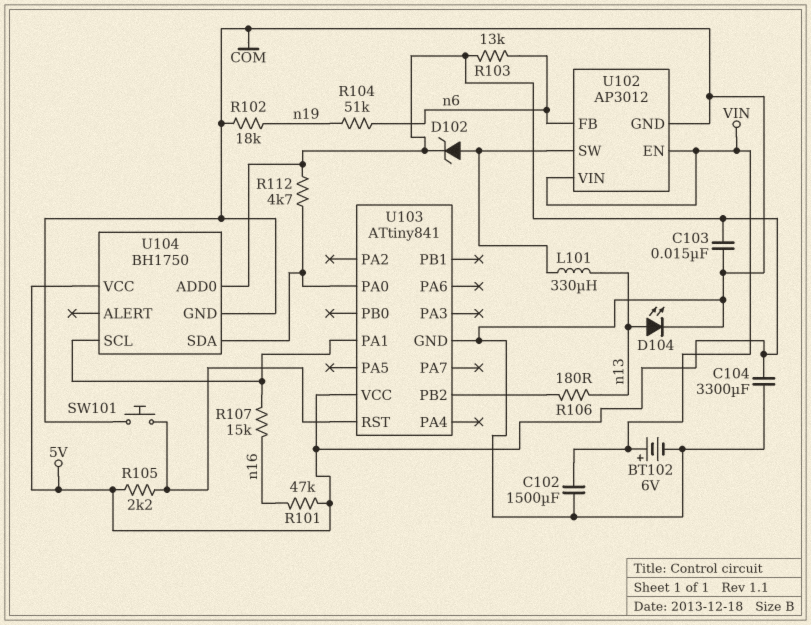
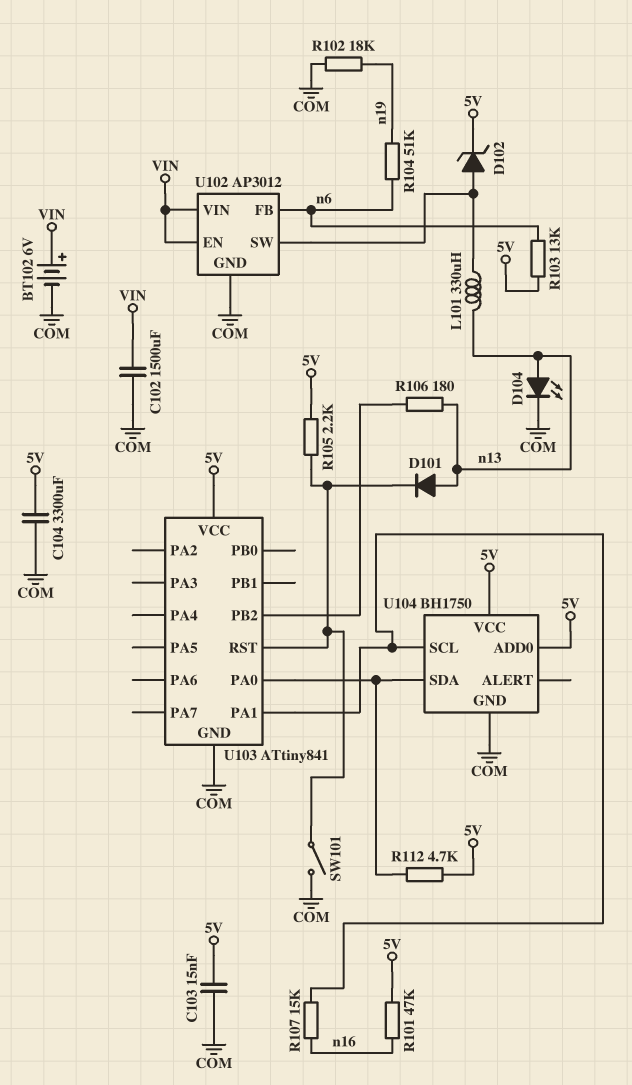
D101: none -> diode (A n13, K U103/RST)
SW101: button (COM, U103/RST) -> switch (COM, U103/RST)

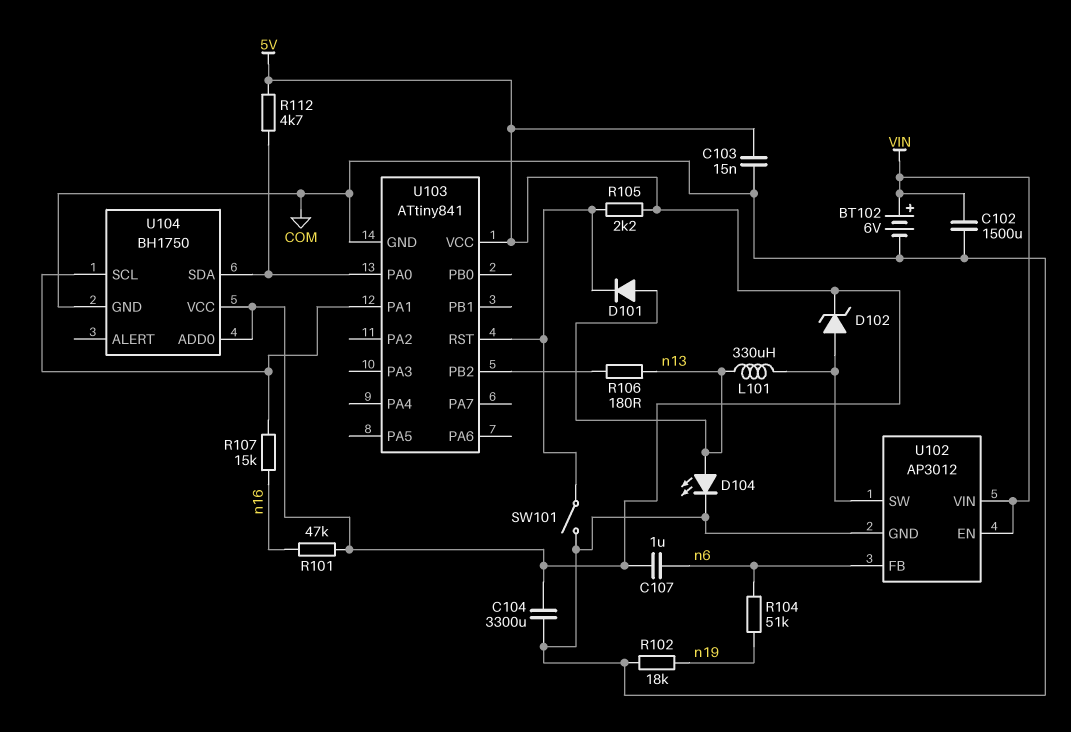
C107: none -> 1uF (5V, n6)
R103: 13k (5V, n6) -> none

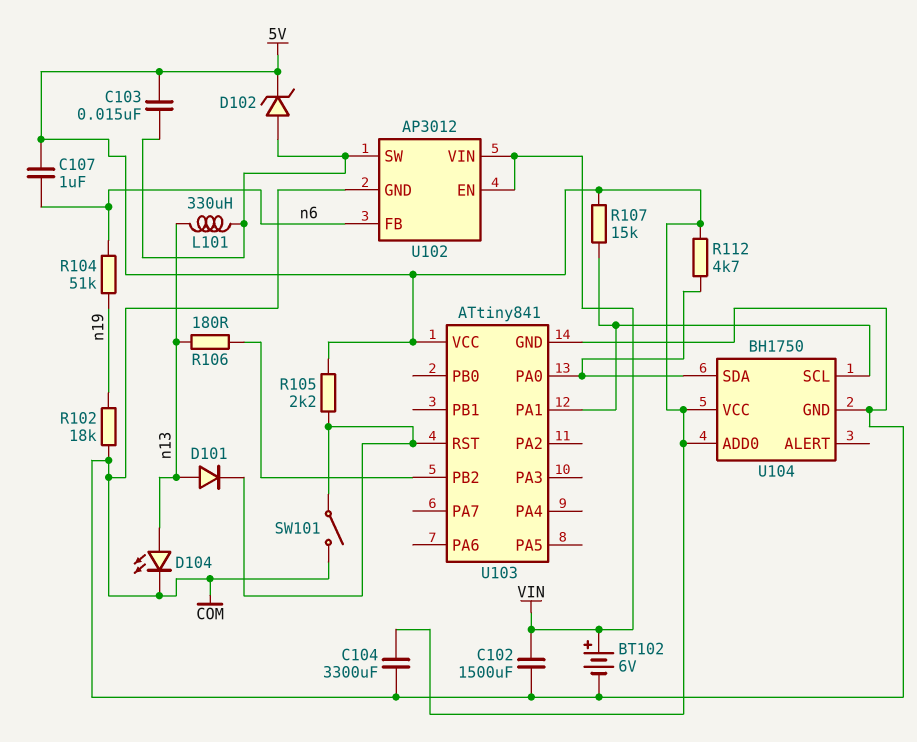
C103: 15nF (5V, COM) -> 15nF (5V, U102/SW)
R101: 47k (5V, n16) -> none
R107: 15k (U103/PA1, n16) -> 15k (5V, U103/PA1)

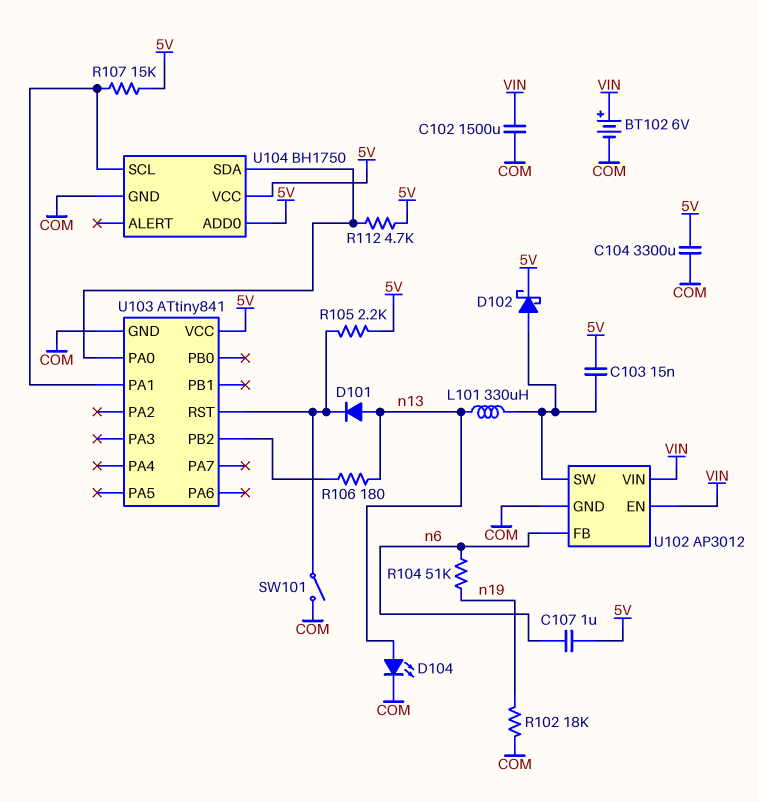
D102: zener (A U102/SW, K 5V) -> schottky (A U102/SW, K 5V)

